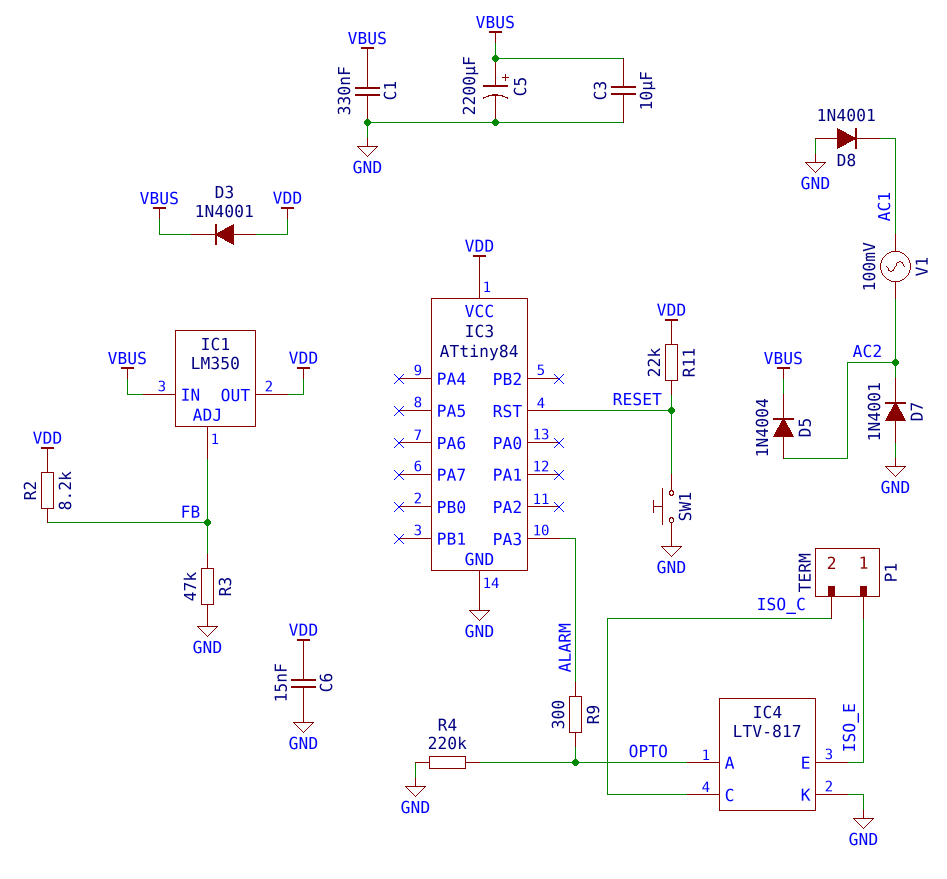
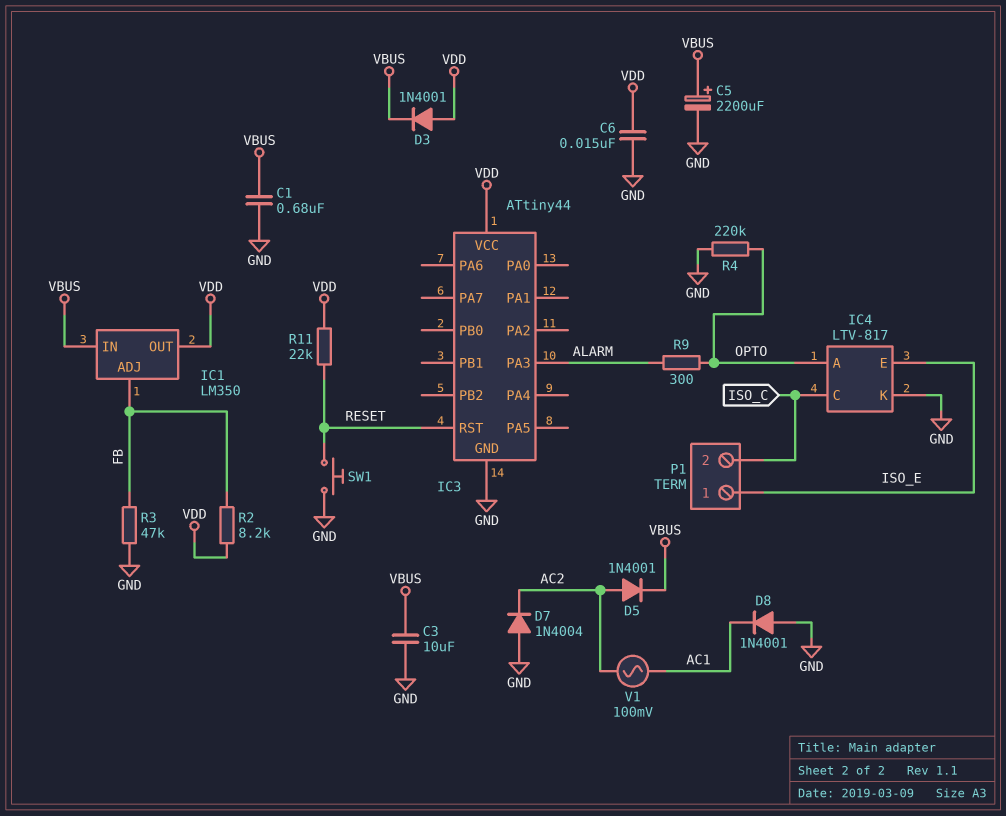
C1: 330nF (GND, VBUS) -> 680nF (GND, VBUS)
D5: diode 1N4004 (A AC2, K VBUS) -> diode 1N4001 (A AC2, K VBUS)
D7: diode 1N4001 (A GND, K AC2) -> diode 1N4004 (A GND, K AC2)
IC3: ATtiny84 -> ATtiny44

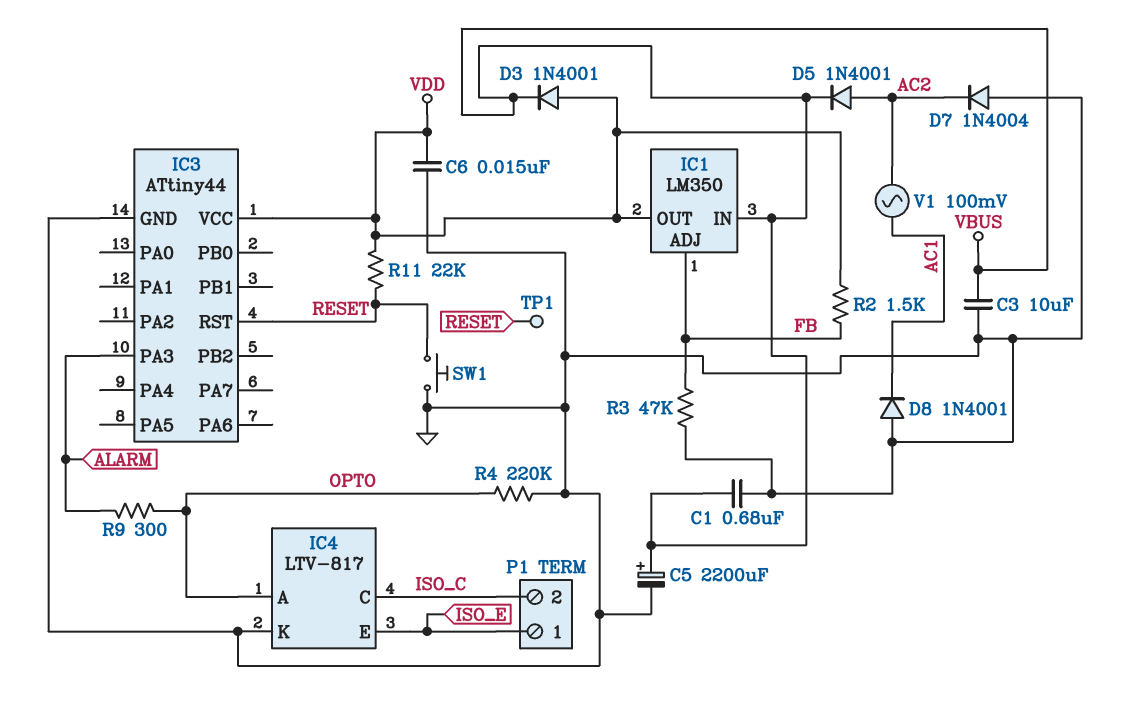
R2: 8.2k (FB, VDD) -> 1.5k (FB, VDD)
TP1: none -> test point (RESET)

